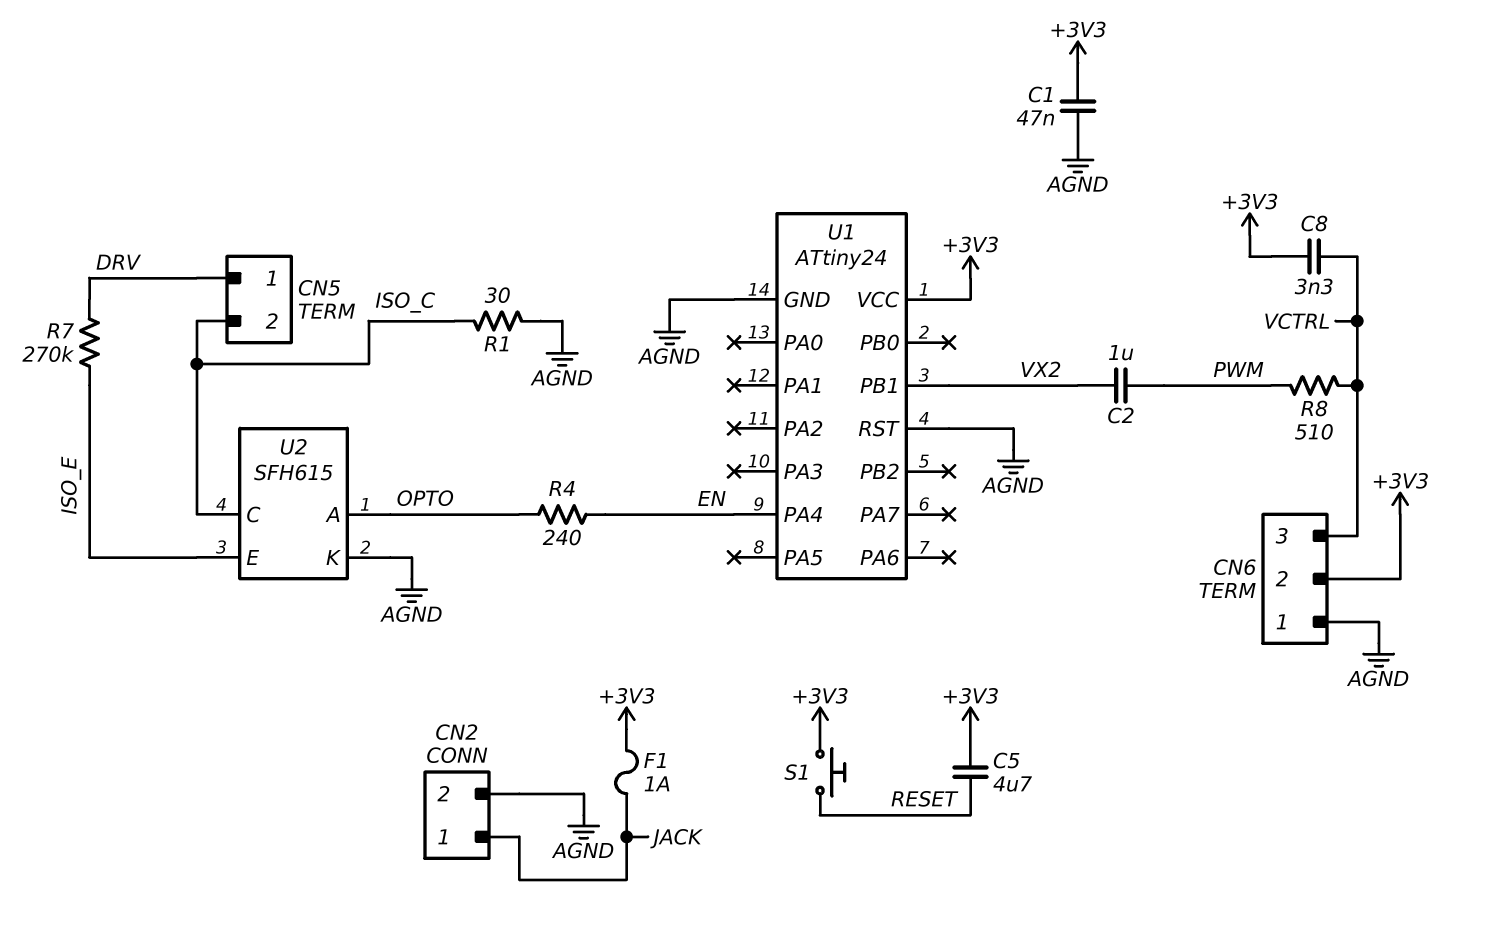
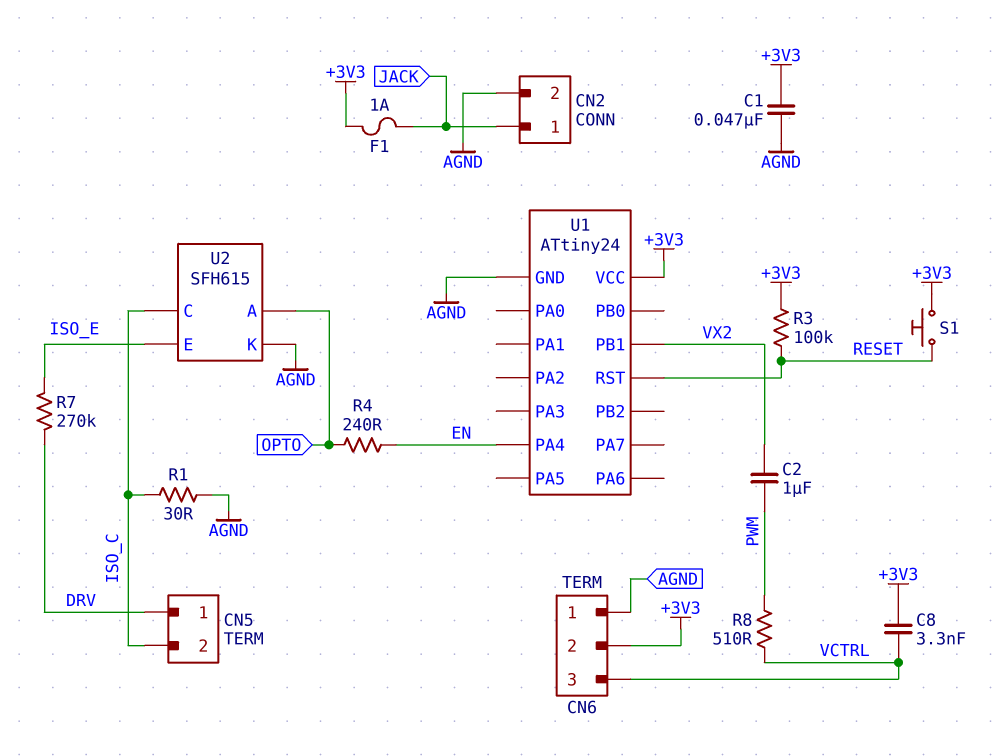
C5: 4.7uF (+3V3, RESET) -> none
R3: none -> 100k (+3V3, RESET)
U1 pin RST: AGND -> RESET

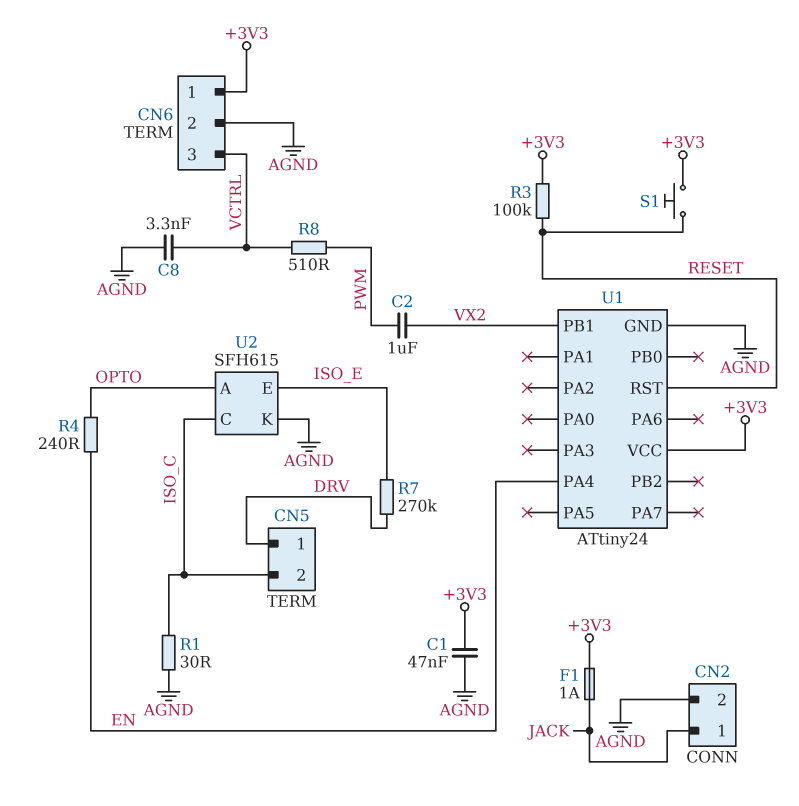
C8: 3.3nF (+3V3, VCTRL) -> 3.3nF (AGND, VCTRL)
CN6 pin 1: AGND -> +3V3
CN6 pin 2: +3V3 -> AGND

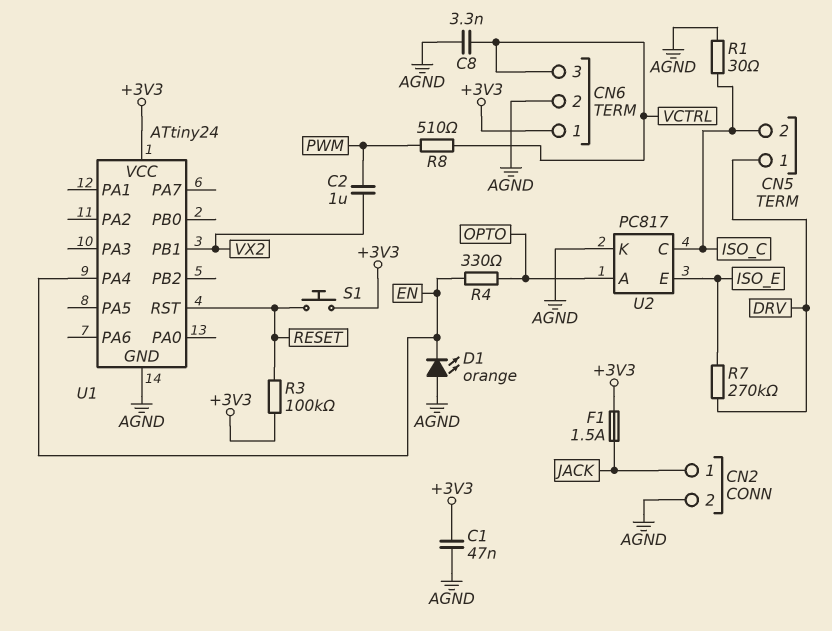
D1: none -> LED orange (A AGND, K EN)
F1: 1A (+3V3, JACK) -> 1.5A (+3V3, JACK)
R4: 240 (EN, OPTO) -> 330 (EN, OPTO)
U2: SFH615 -> PC817

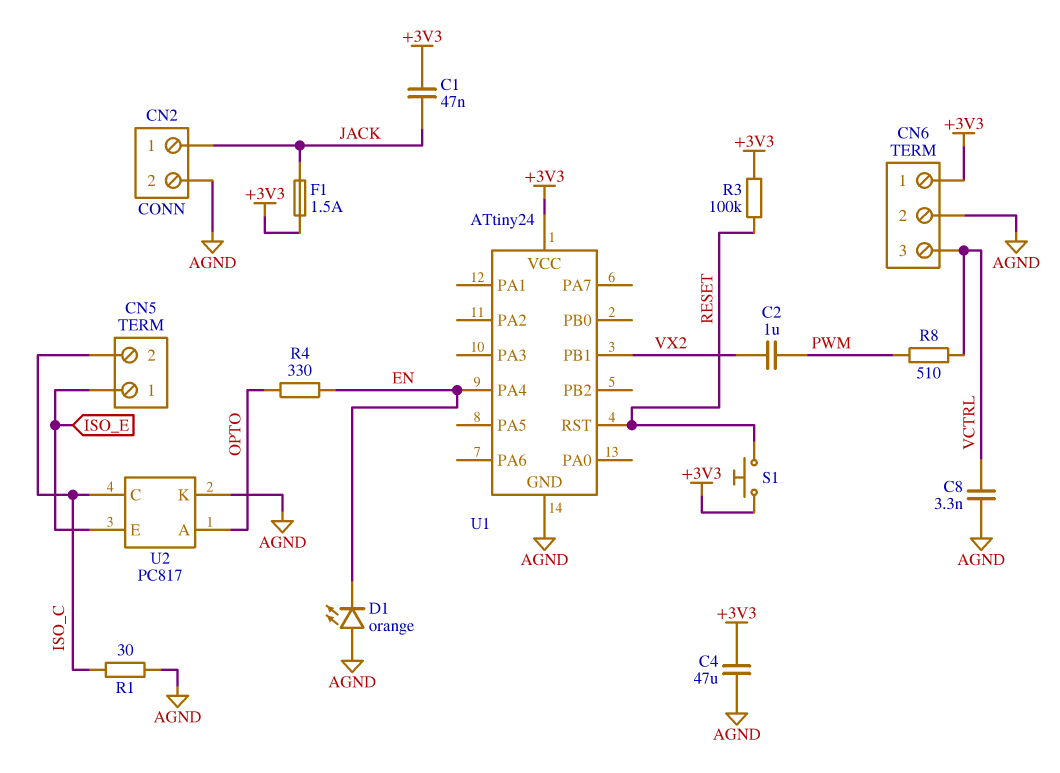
C1: 47nF (+3V3, AGND) -> 47nF (+3V3, JACK)
C4: none -> 47uF (+3V3, AGND)
CN5 pin 1: DRV -> ISO_E
R7: 270k (DRV, ISO_E) -> none

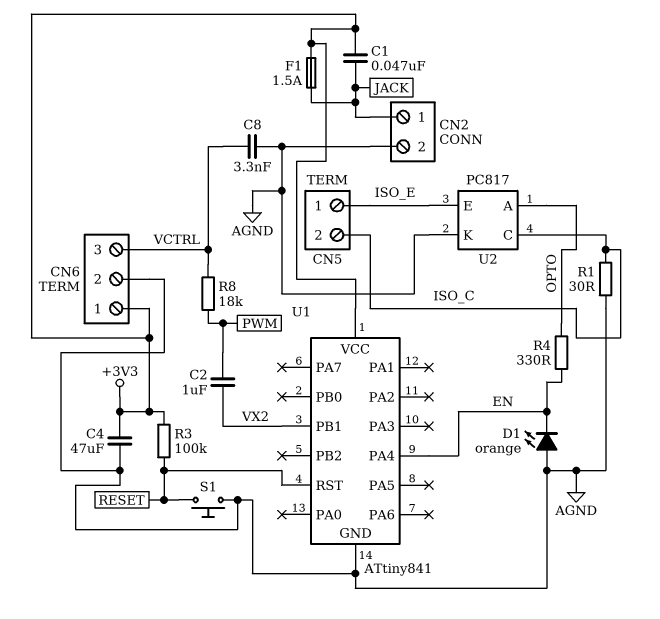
R8: 510 (PWM, VCTRL) -> 18k (PWM, VCTRL)
S1: button (+3V3, RESET) -> button (AGND, RESET)
U1: ATtiny24 -> ATtiny841

